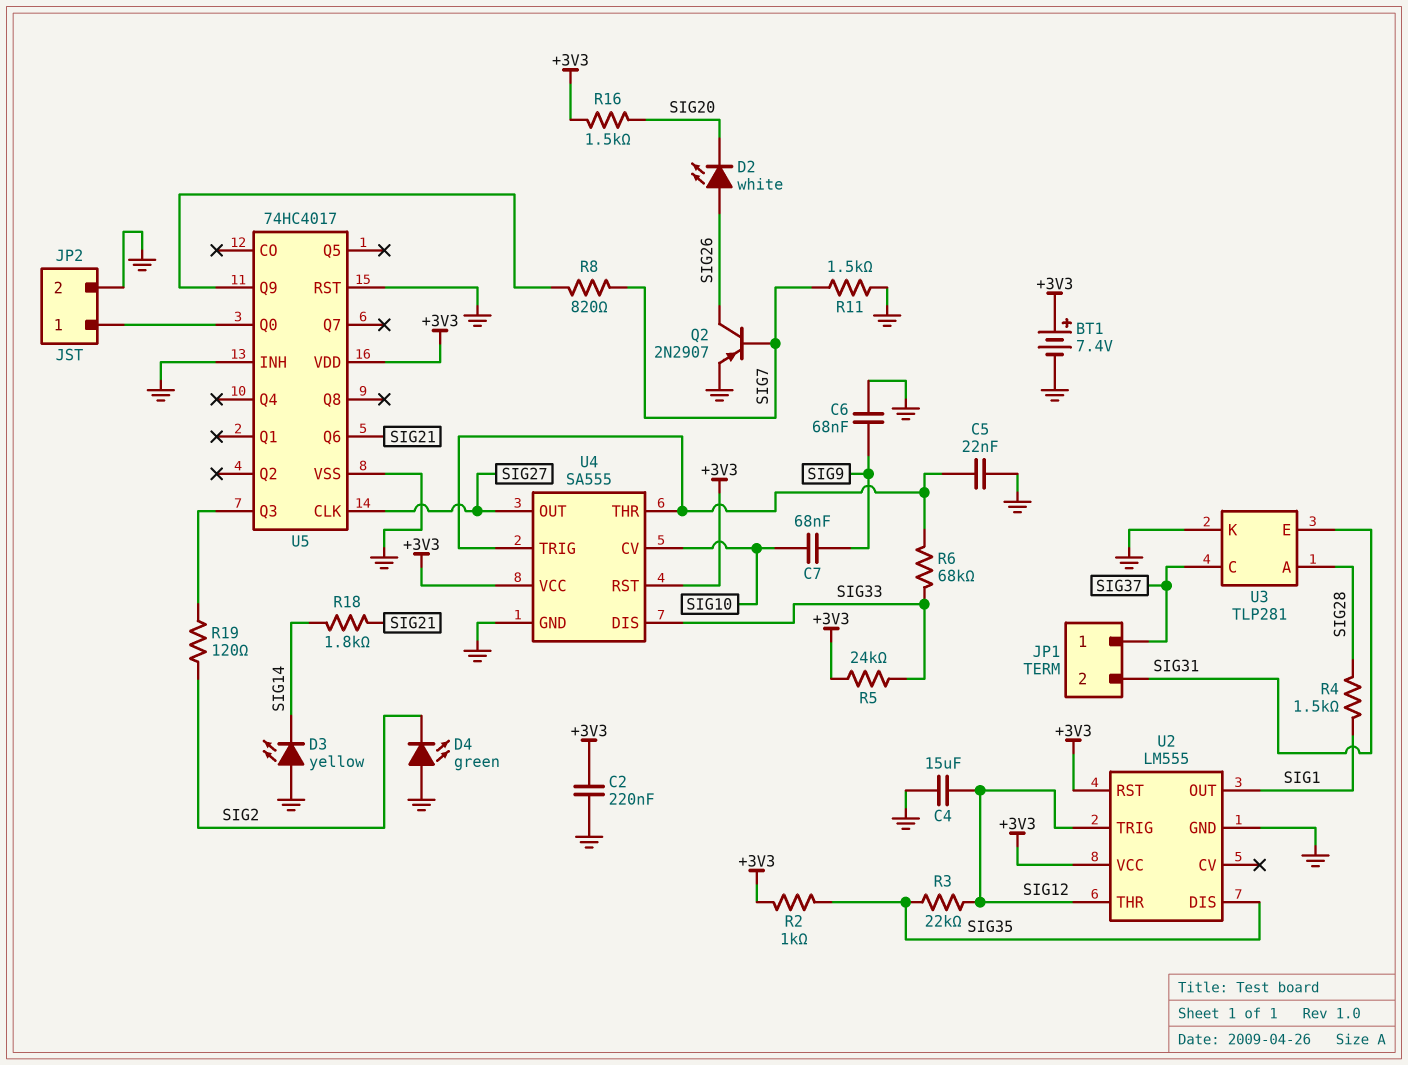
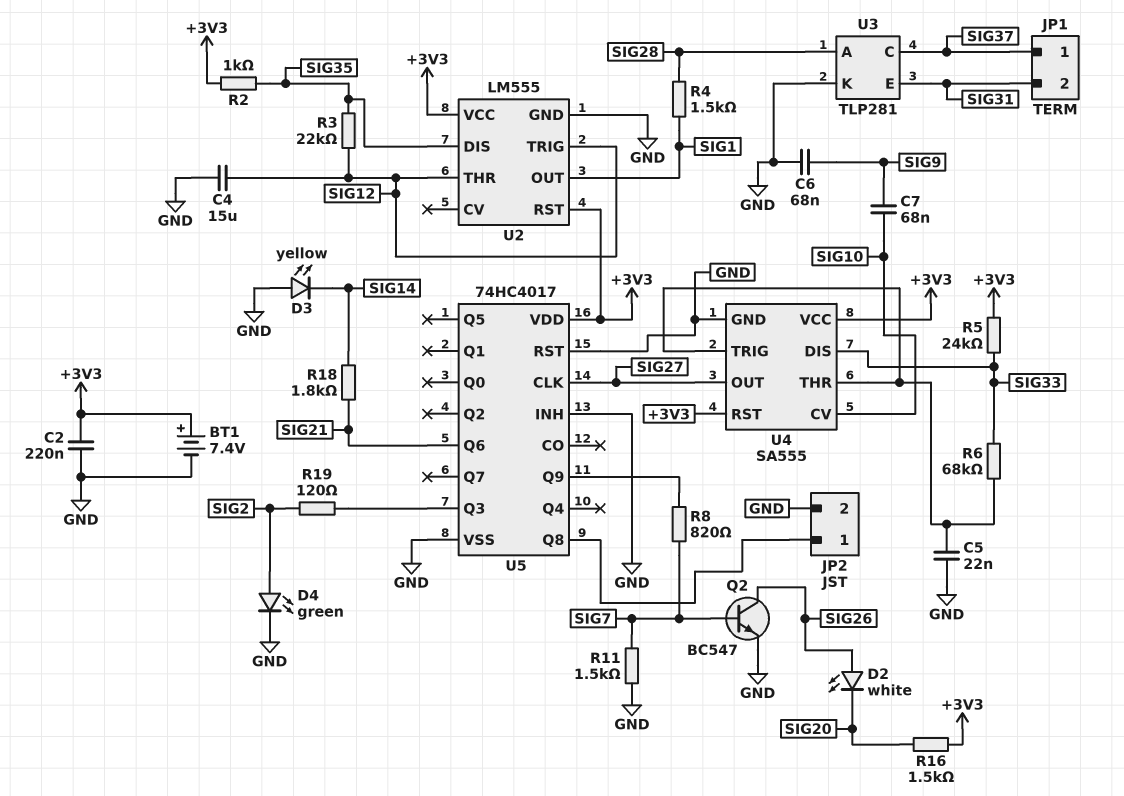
D4: LED green (A GND, K SIG2) -> LED green (A SIG2, K GND)
Q2: PNP 2N2907 (B SIG7, C SIG26, E GND) -> NPN BC547 (B SIG7, C SIG26, E GND)
U5 pin Q0: JP2/1 -> none
U5 pin Q8: none -> JP2/1

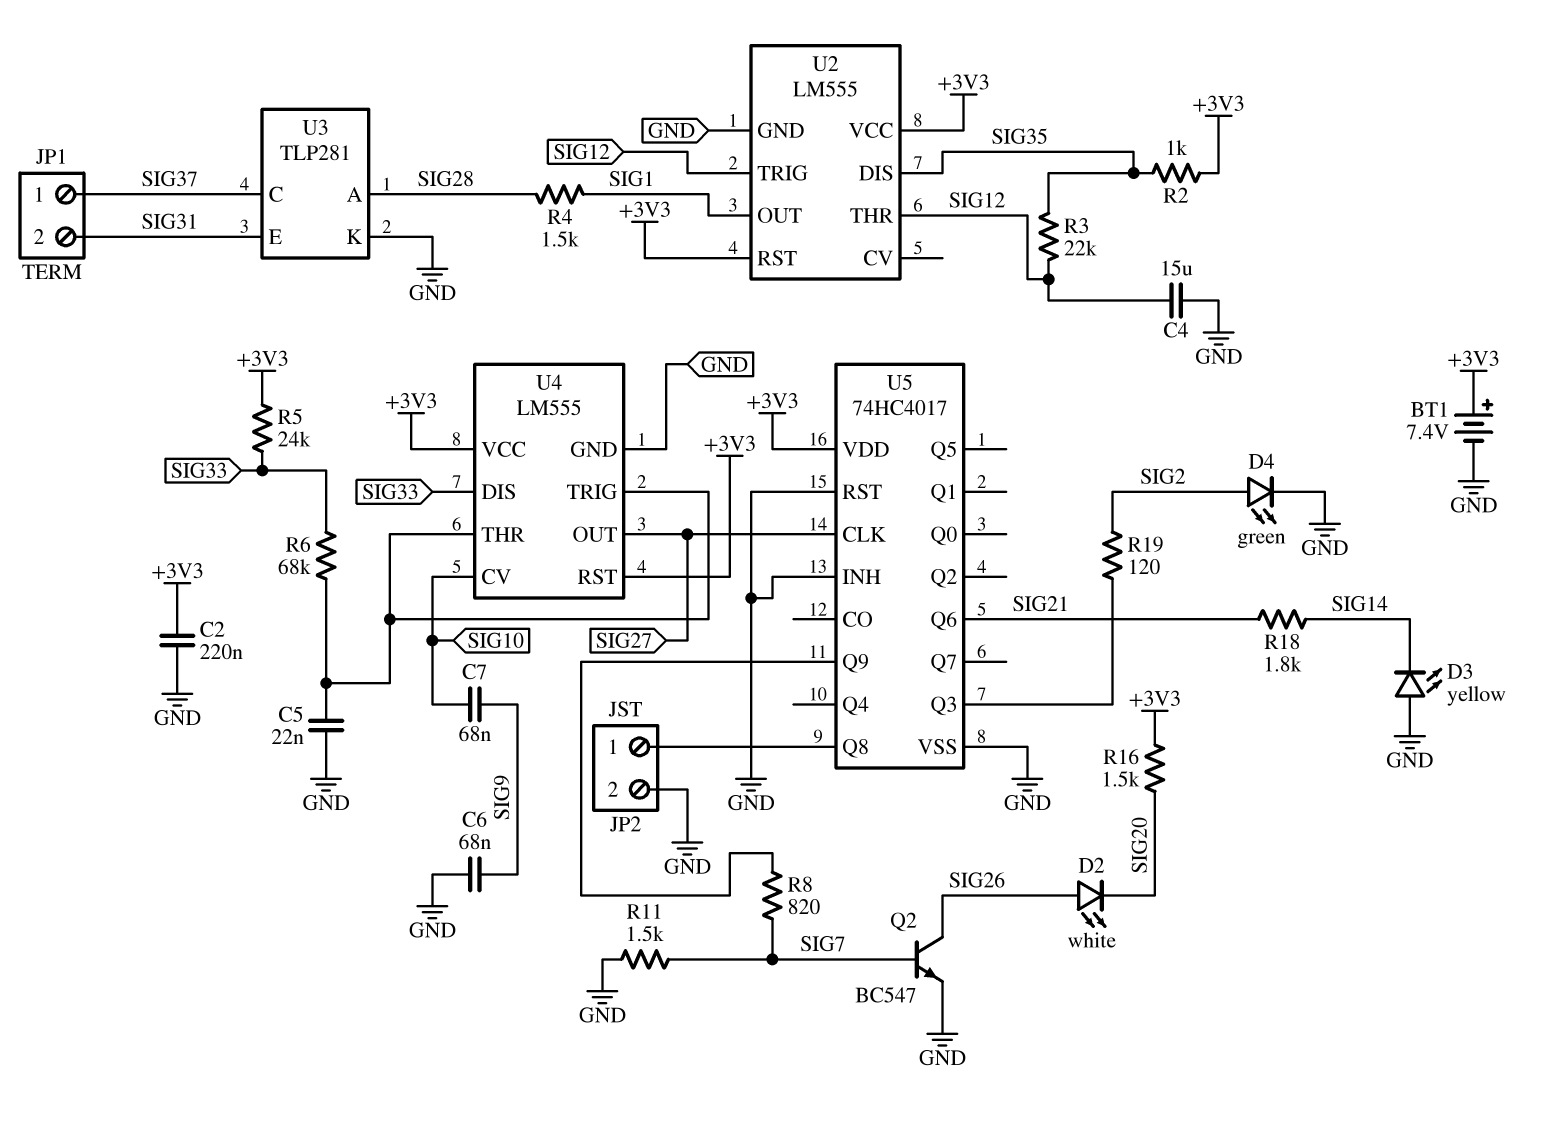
U4: SA555 -> LM555

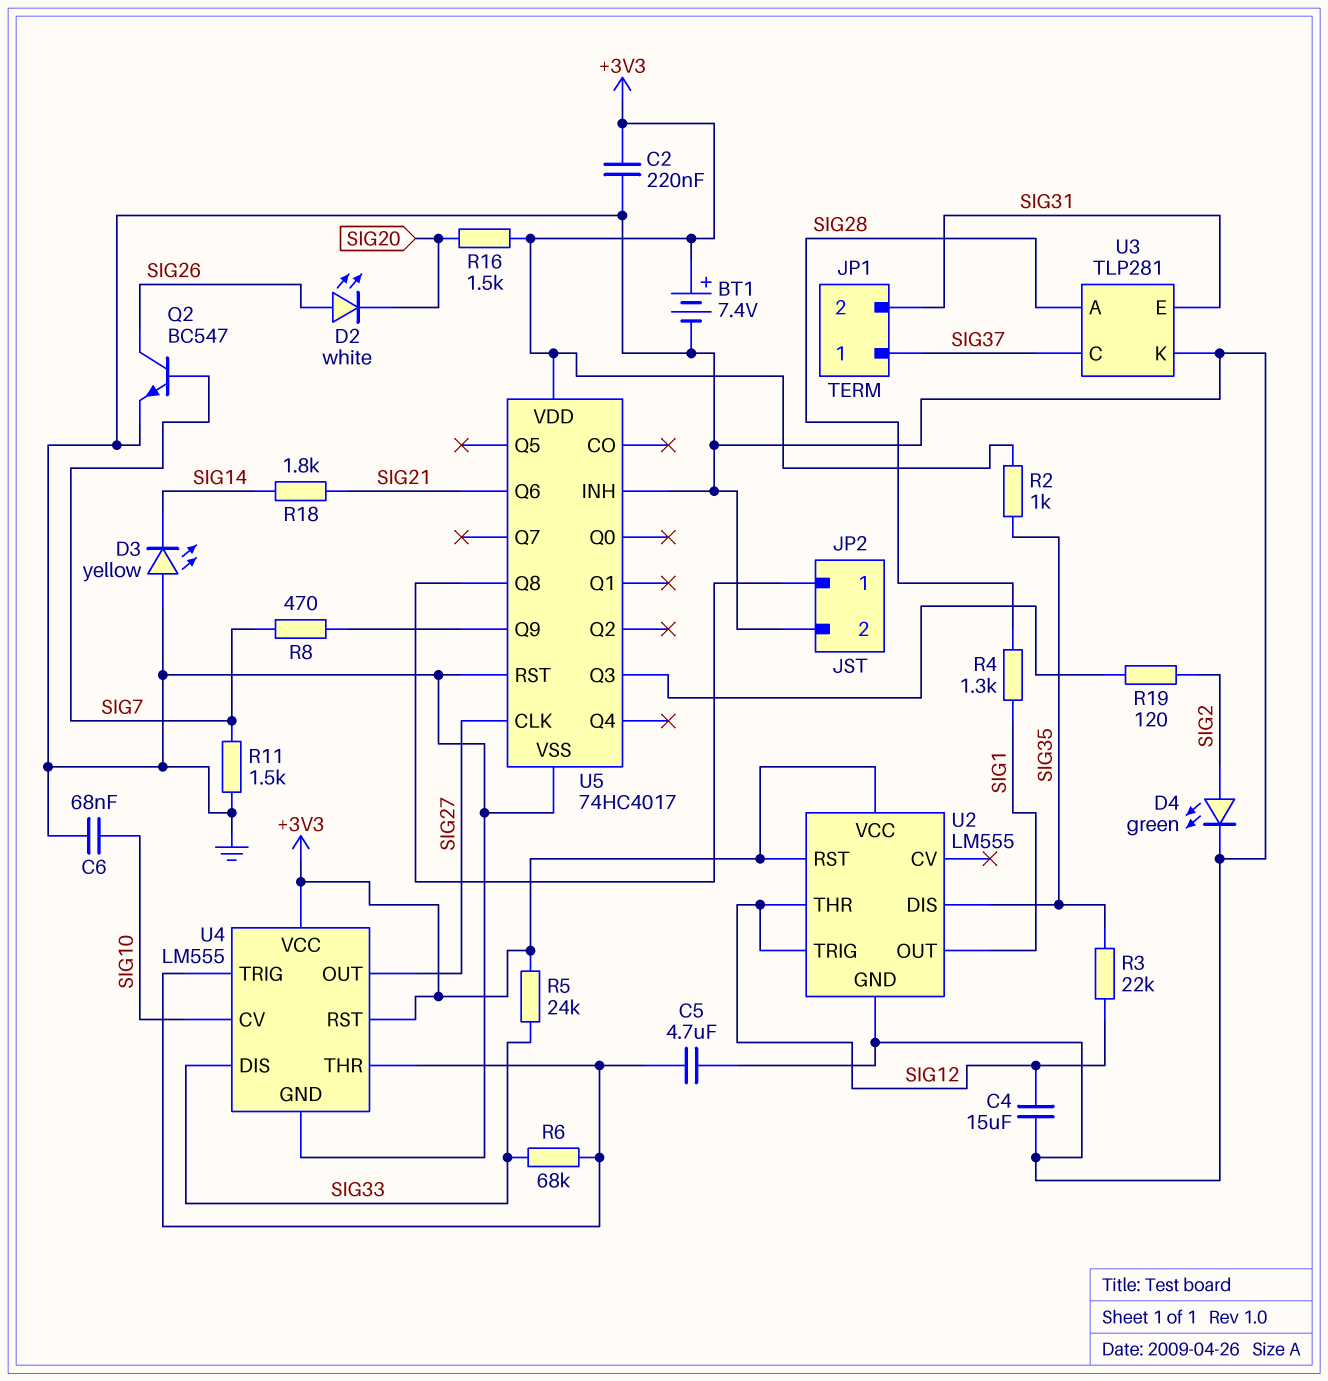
C5: 22nF (GND, U4/THR) -> 4.7uF (GND, U4/THR)
C6: 68nF (GND, SIG9) -> 68nF (GND, SIG10)
C7: 68nF (SIG9, SIG10) -> none
R4: 1.5k (SIG1, SIG28) -> 1.3k (SIG1, SIG28)
R8: 820 (SIG7, U5/Q9) -> 470 (SIG7, U5/Q9)

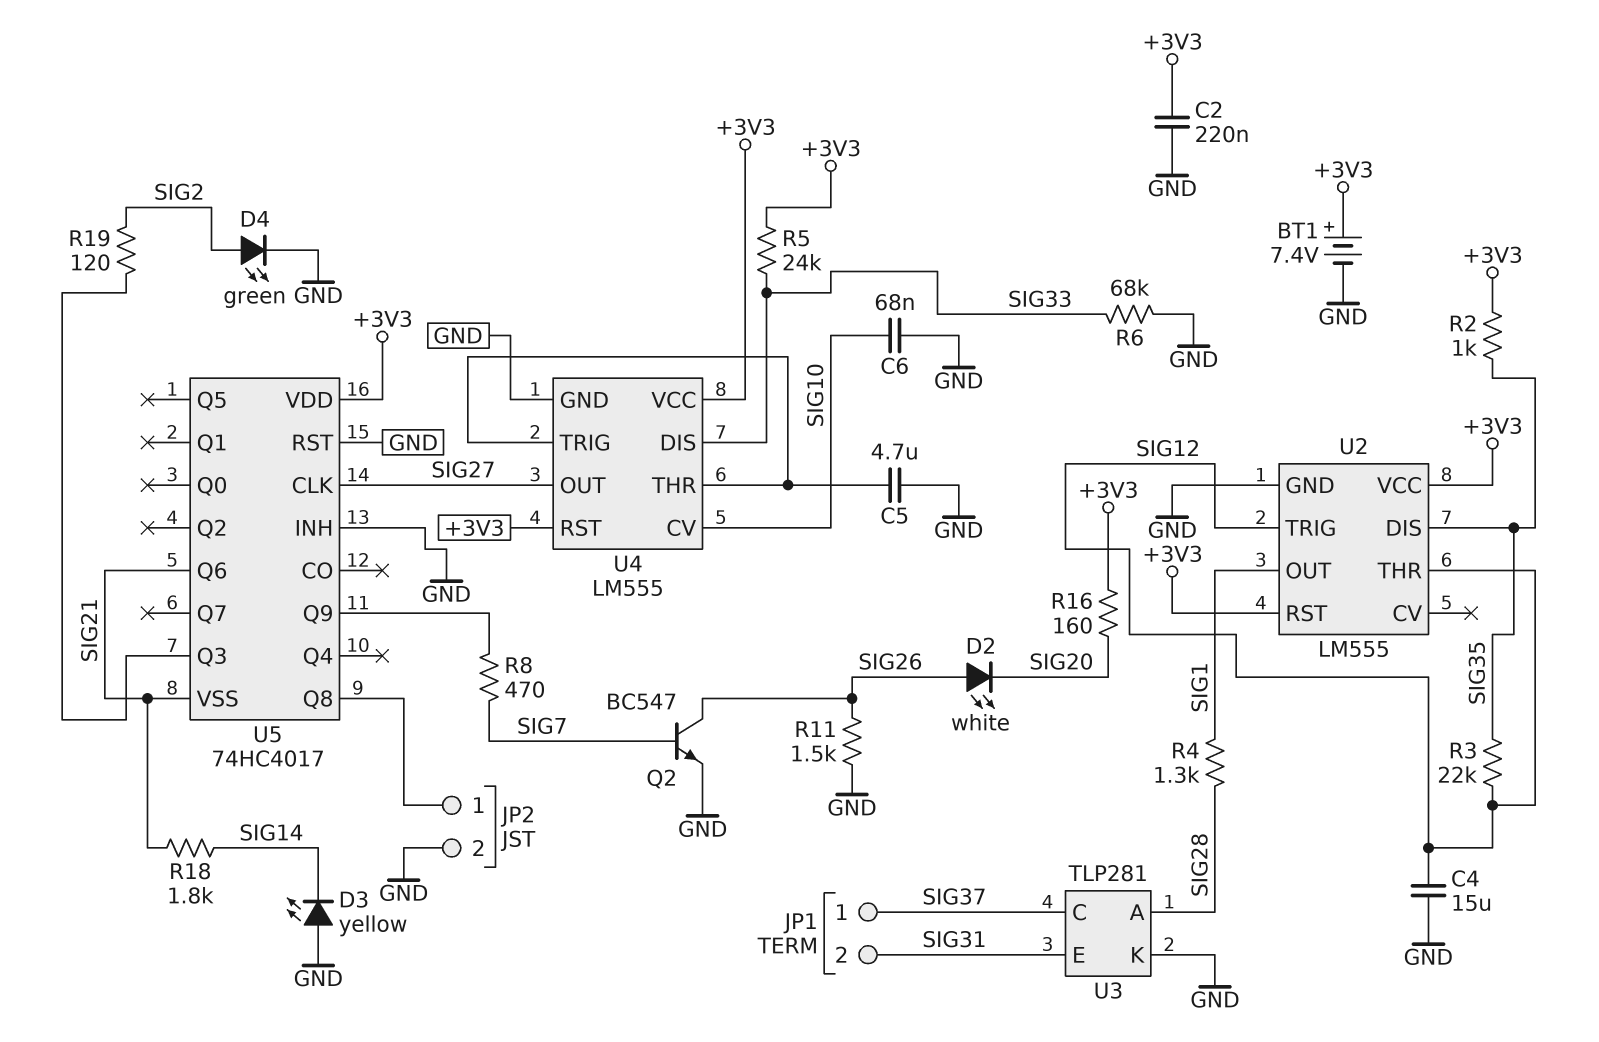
R6: 68k (SIG33, U4/THR) -> 68k (GND, SIG33)
R11: 1.5k (GND, SIG7) -> 1.5k (GND, SIG26)
R16: 1.5k (+3V3, SIG20) -> 160 (+3V3, SIG20)
U5 pin VSS: GND -> SIG21

